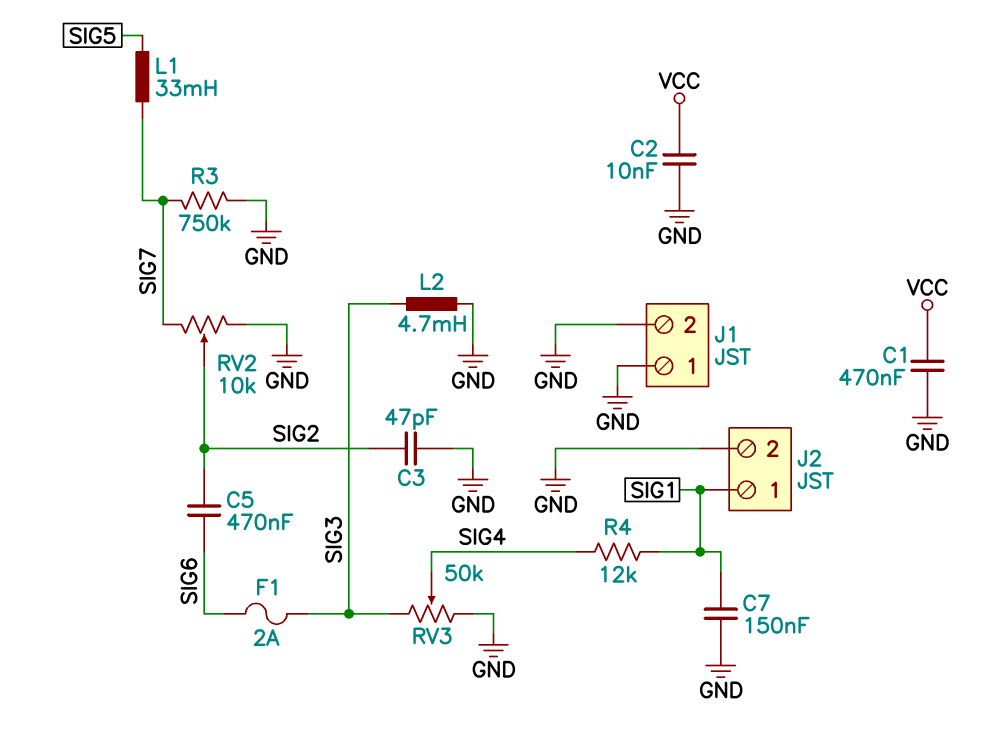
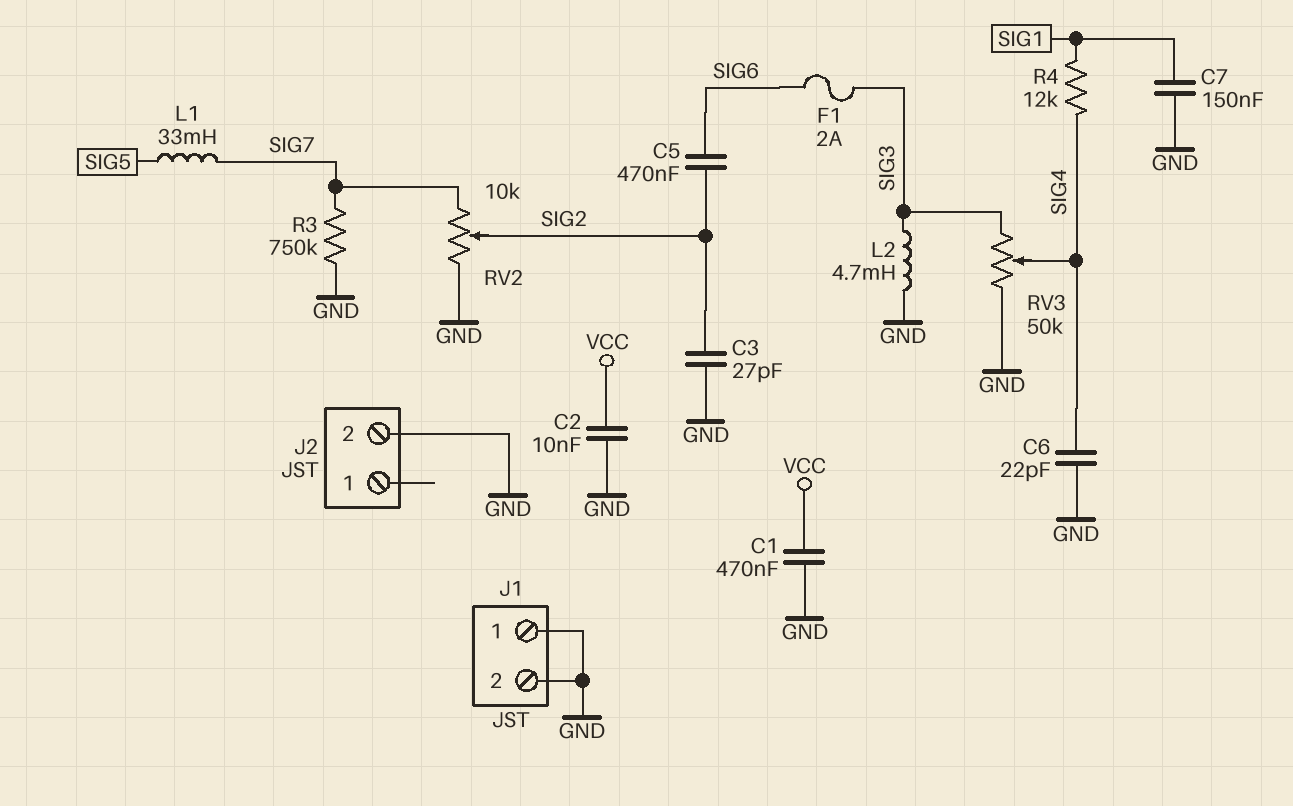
C3: 47pF (GND, SIG2) -> 27pF (GND, SIG2)
C6: none -> 22pF (GND, SIG4)
J2 pin 1: SIG1 -> none

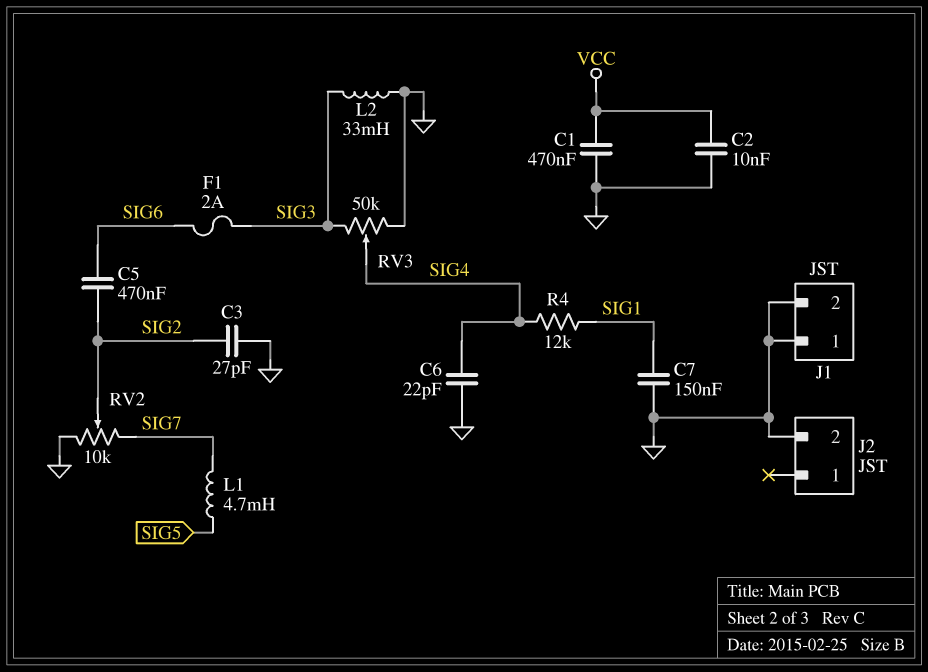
L1: 33mH (SIG5, SIG7) -> 4.7mH (SIG5, SIG7)
L2: 4.7mH (GND, SIG3) -> 33mH (GND, SIG3)
R3: 750k (GND, SIG7) -> none

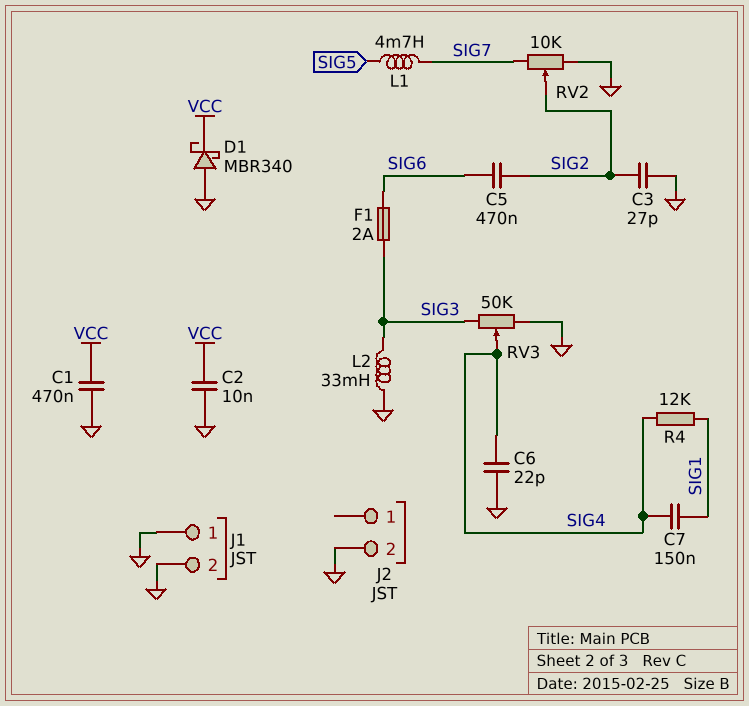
C7: 150nF (GND, SIG1) -> 150nF (SIG1, SIG4)
D1: none -> schottky MBR340 (A GND, K VCC)

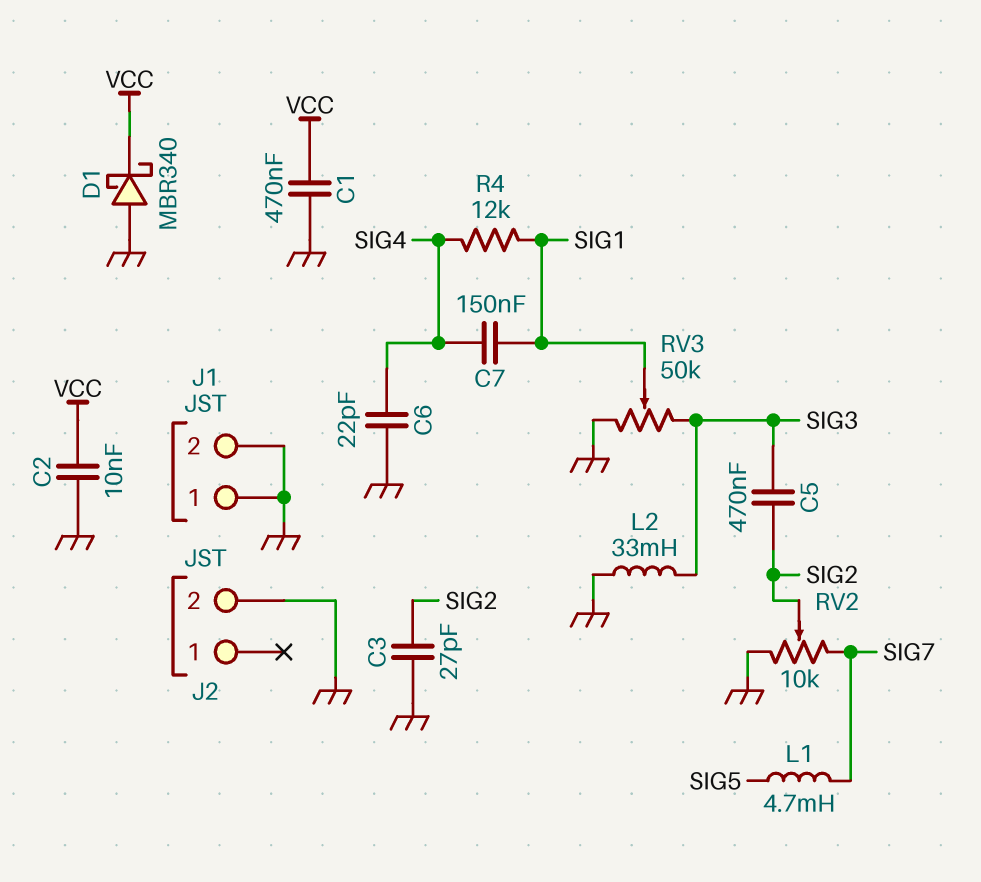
C5: 470nF (SIG2, SIG6) -> 470nF (SIG2, SIG3)
F1: 2A (SIG3, SIG6) -> none
RV3: 50k (GND, SIG3, wiper SIG4) -> 50k (GND, SIG3, wiper SIG1)

